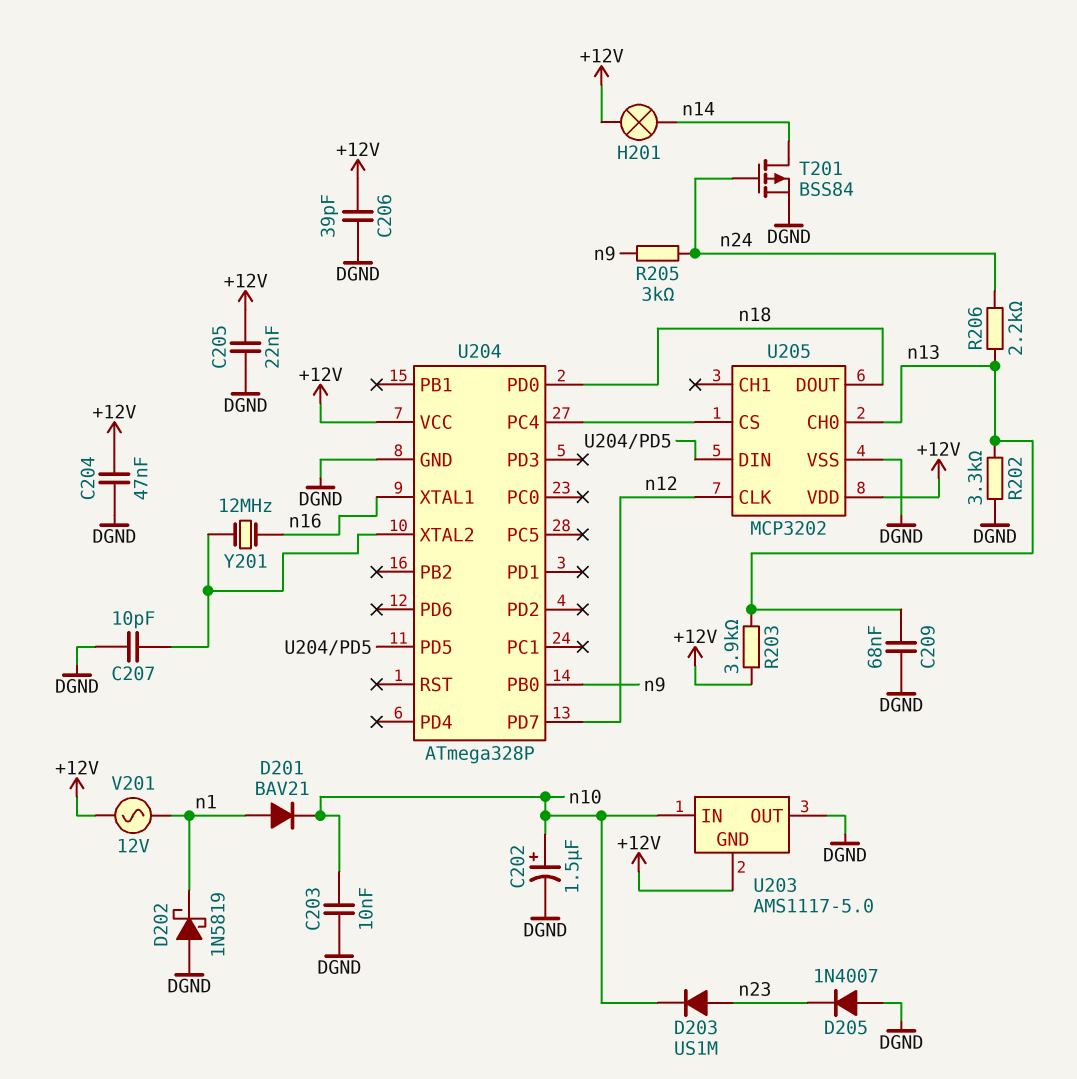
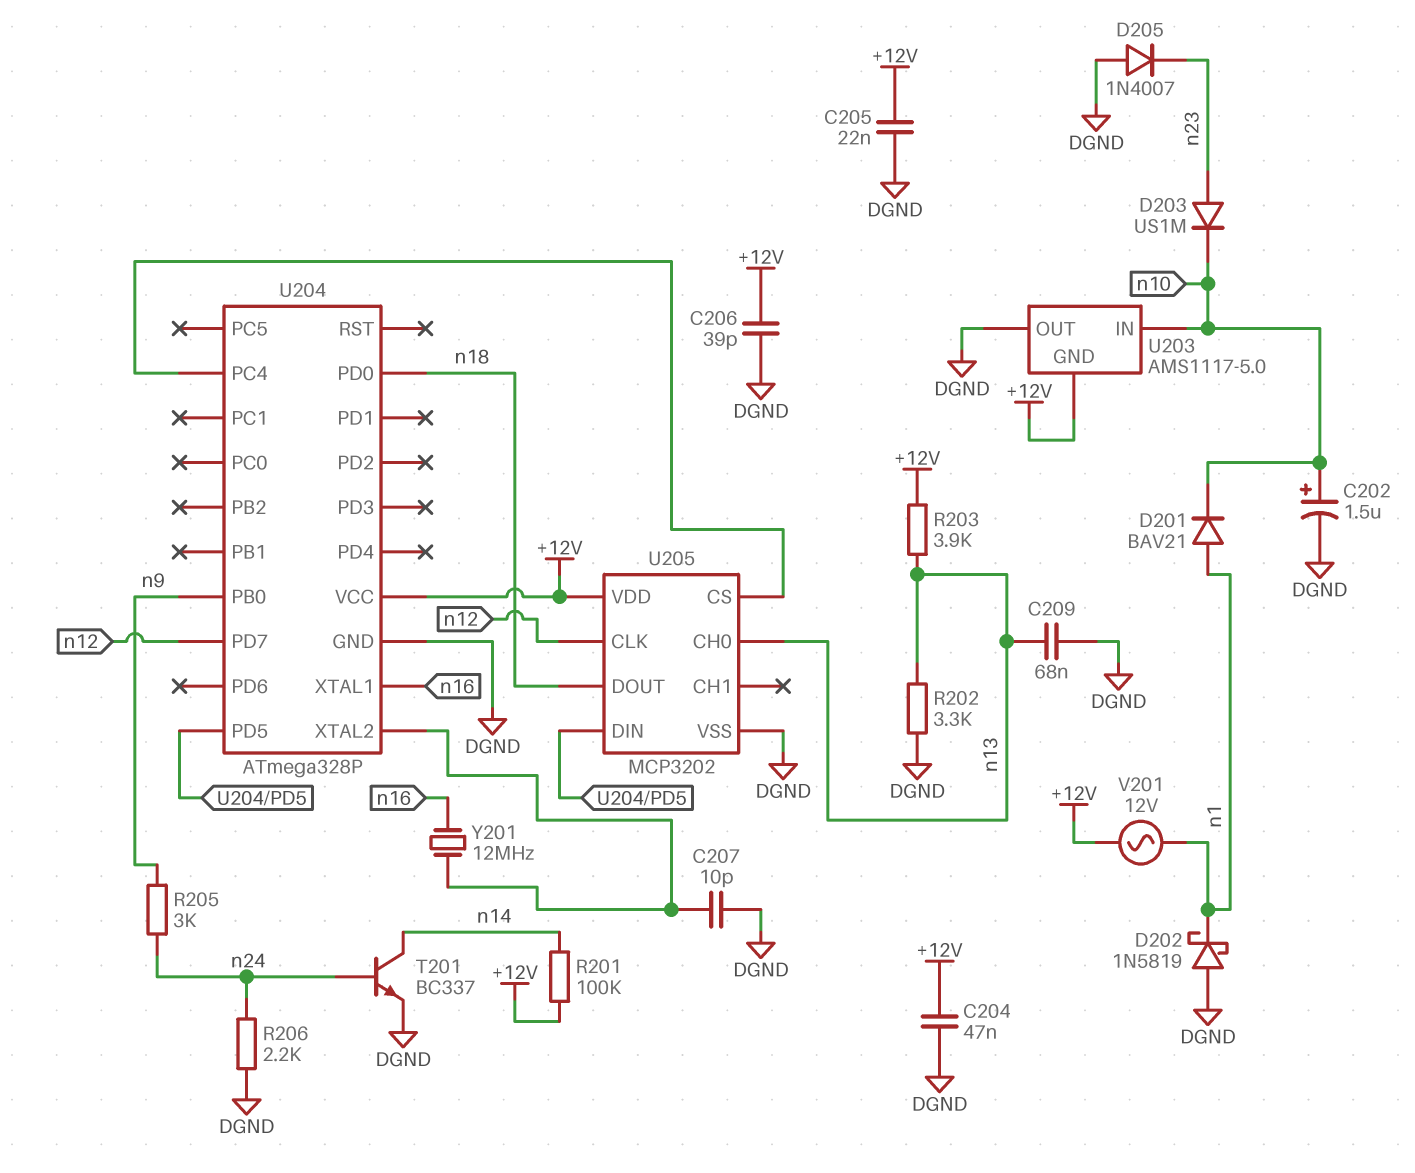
C203: 10nF (DGND, n10) -> none
H201: lamp (+12V, n14) -> none
R201: none -> 100k (+12V, n14)
R206: 2.2k (n13, n24) -> 2.2k (DGND, n24)
T201: PMOS BSS84 (G n24, D n14, S DGND) -> NPN BC337 (B n24, C n14, E DGND)

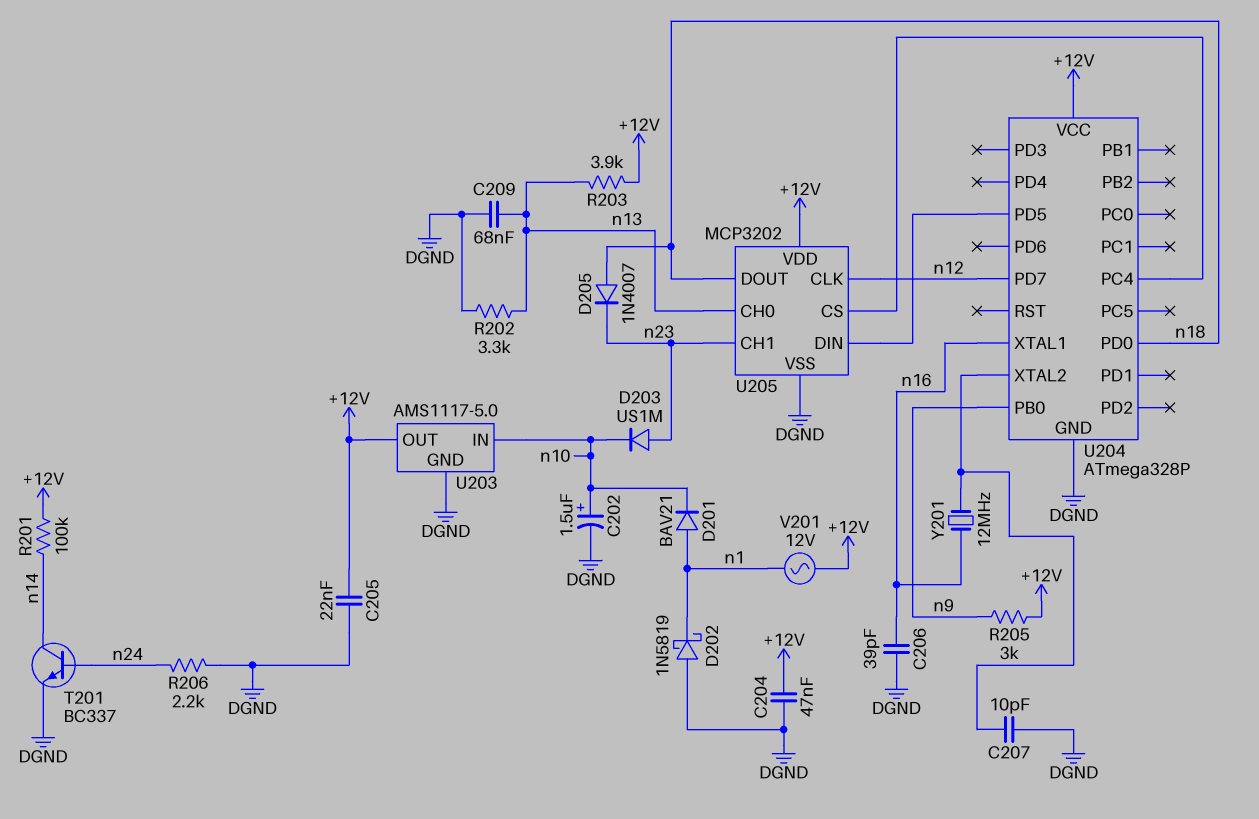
C206: 39pF (+12V, DGND) -> 39pF (DGND, n16)
D205: diode 1N4007 (A DGND, K n23) -> diode 1N4007 (A n18, K n23)
R205: 3k (n9, n24) -> 3k (+12V, n9)
U203 pin GND: +12V -> DGND
U203 pin OUT: DGND -> +12V
U205 pin CH1: none -> n23

